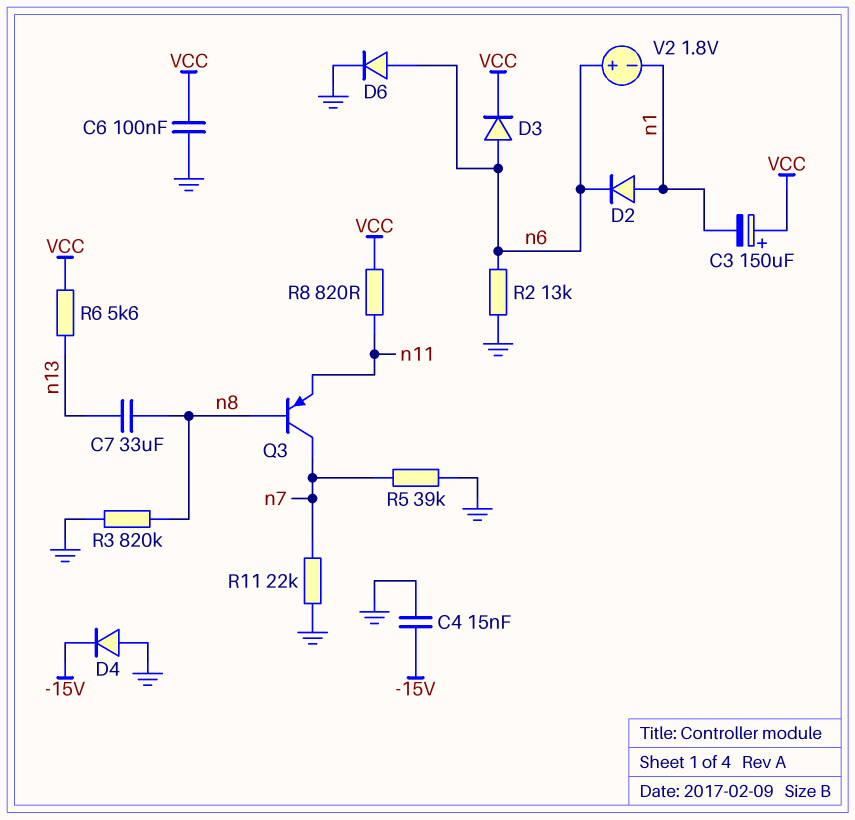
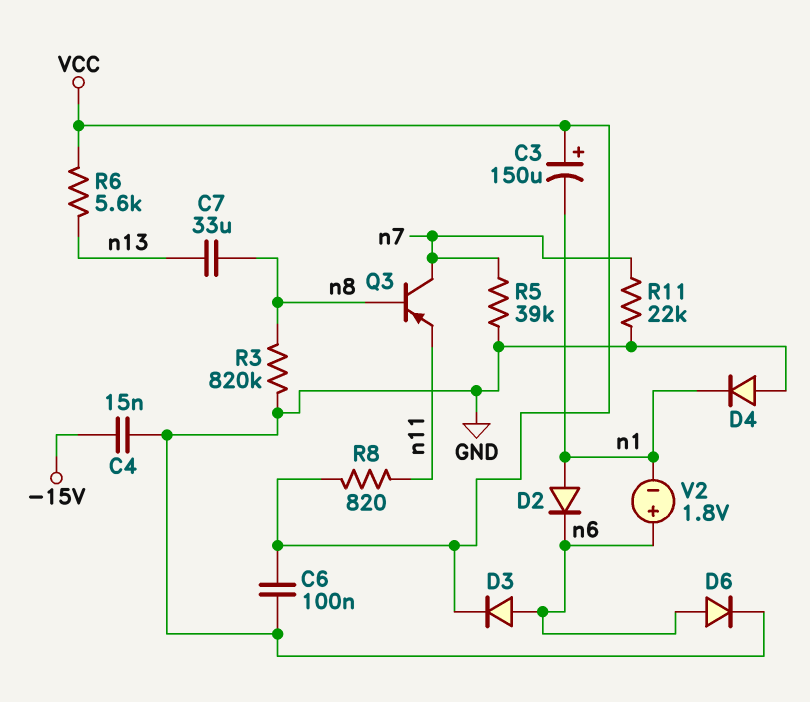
D4: diode (A GND, K -15V) -> diode (A GND, K n1)
R2: 13k (GND, n6) -> none

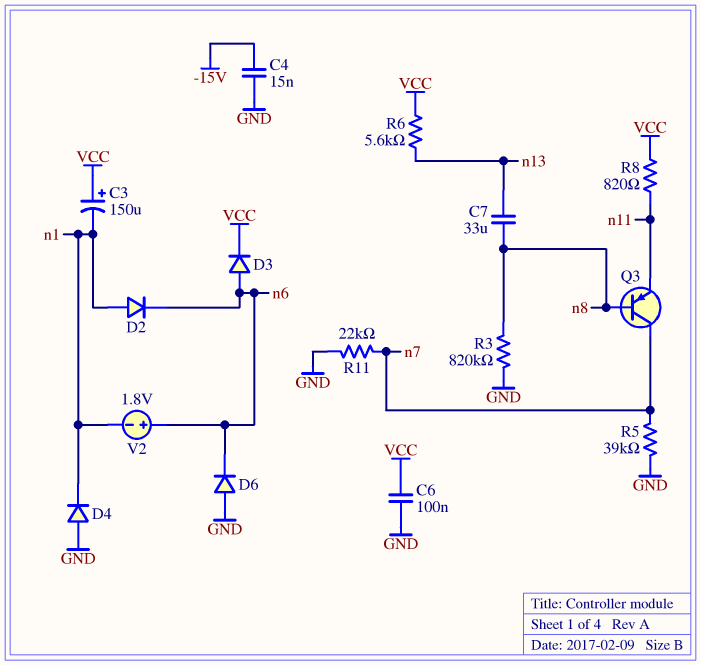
D6: diode (A n6, K GND) -> diode (A GND, K n6)

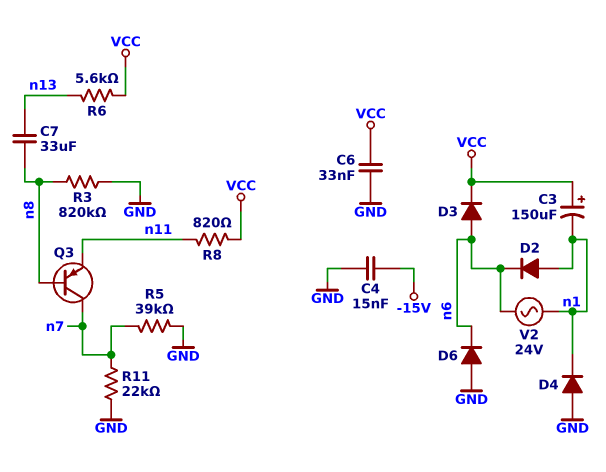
C6: 100nF (GND, VCC) -> 33nF (GND, VCC)
V2: 1.8V (plus n6, minus n1) -> AC 24V (n1, n6)

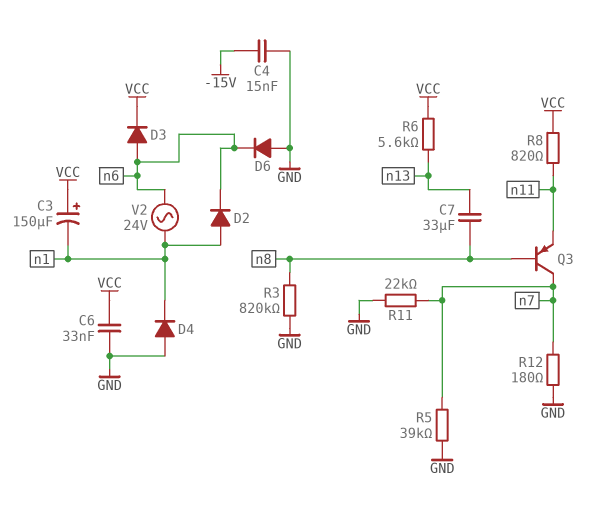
R12: none -> 180 (GND, n7)

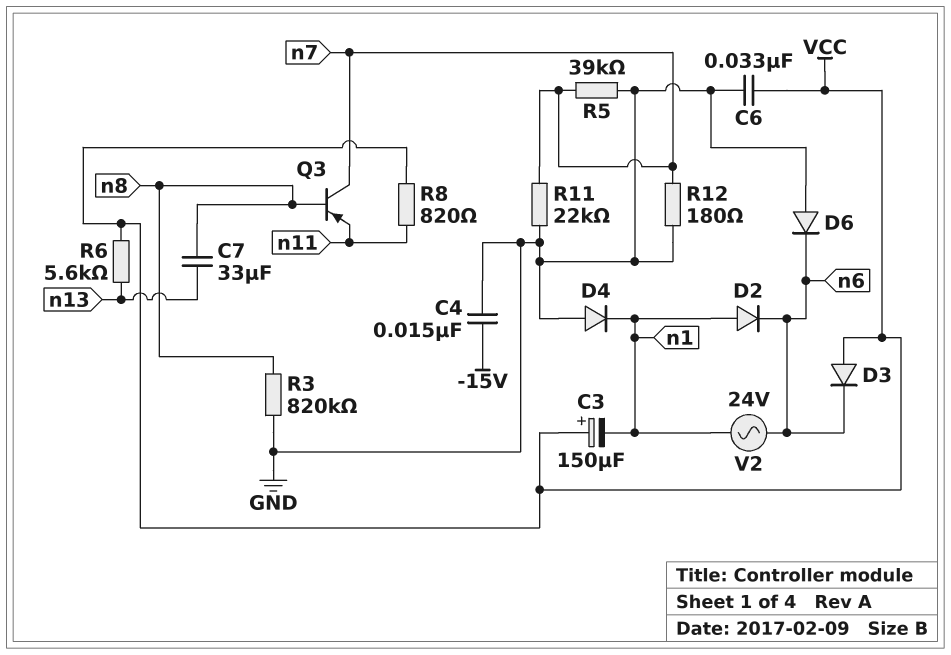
D3: diode (A n6, K VCC) -> diode (A VCC, K n6)

